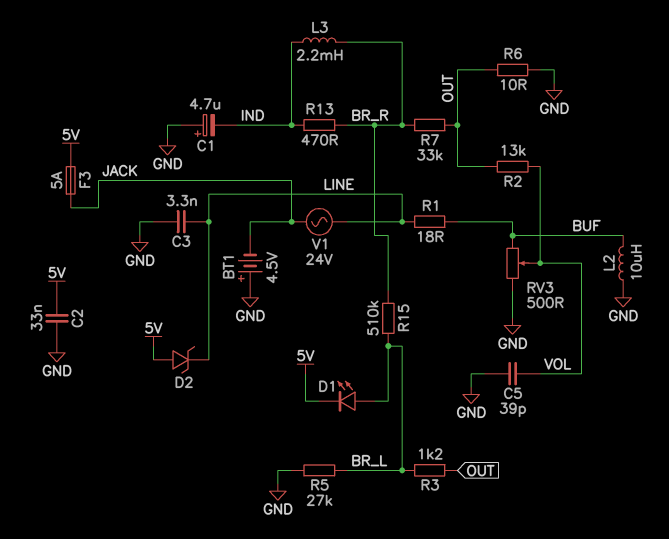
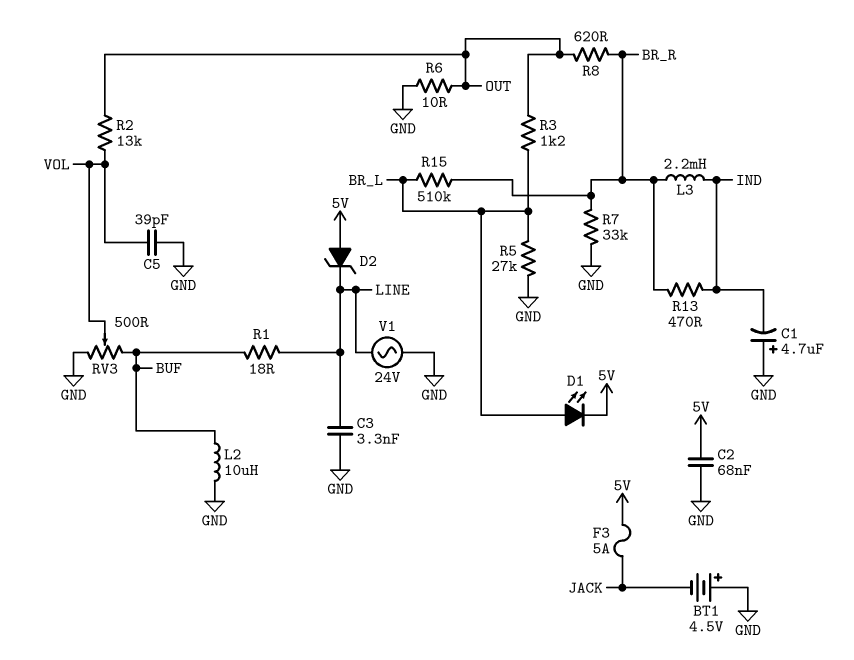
C2: 33nF (5V, GND) -> 68nF (5V, GND)
R7: 33k (BR_R, OUT) -> 33k (BR_R, GND)
R8: none -> 620 (BR_R, OUT)
V1: AC 24V (JACK, LINE) -> AC 24V (GND, LINE)

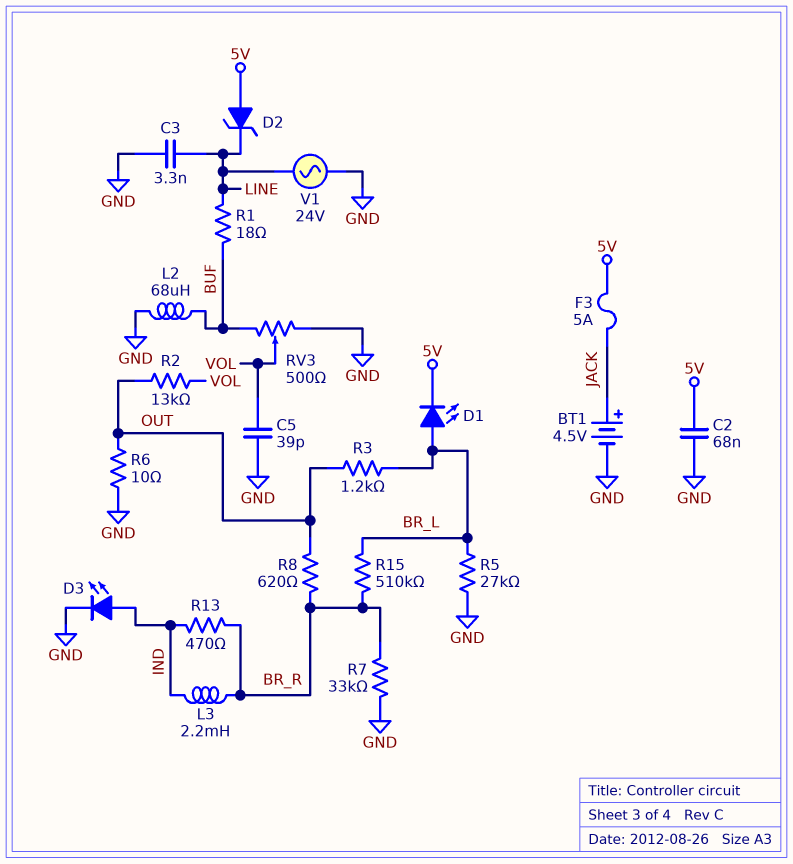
BT1: 4.5V (plus GND, minus JACK) -> 4.5V (plus JACK, minus GND)
C1: 4.7uF (plus GND, minus IND) -> none
D3: none -> LED (A IND, K GND)
L2: 10uH (BUF, GND) -> 68uH (BUF, GND)

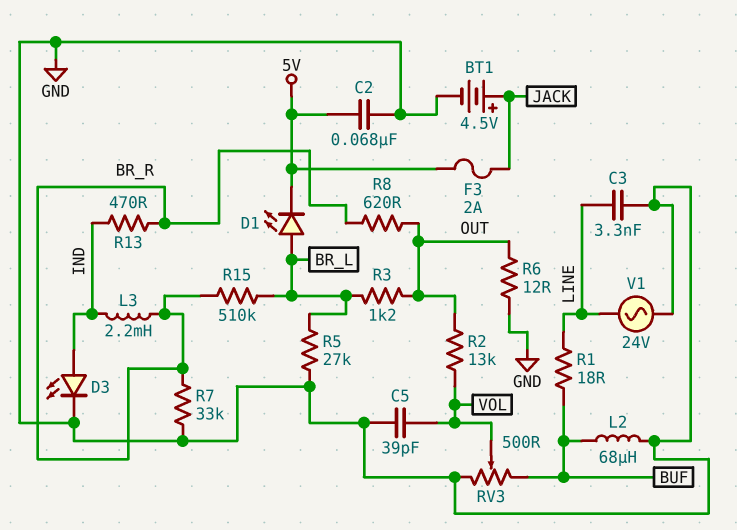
D2: zener (A 5V, K LINE) -> none
F3: 5A (5V, JACK) -> 2A (5V, JACK)
R6: 10 (GND, OUT) -> 12 (GND, OUT)

